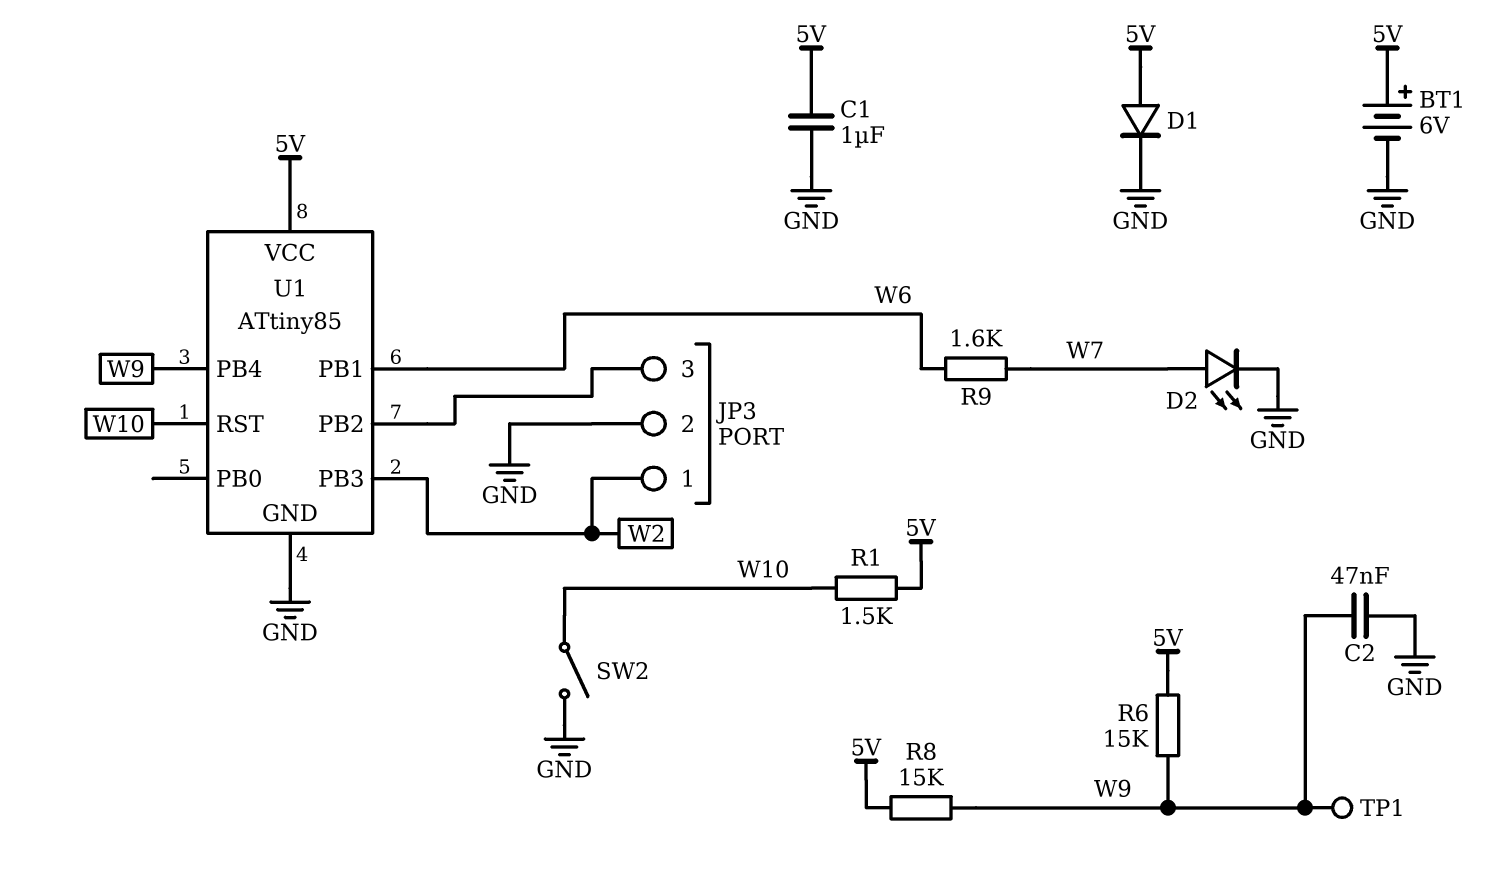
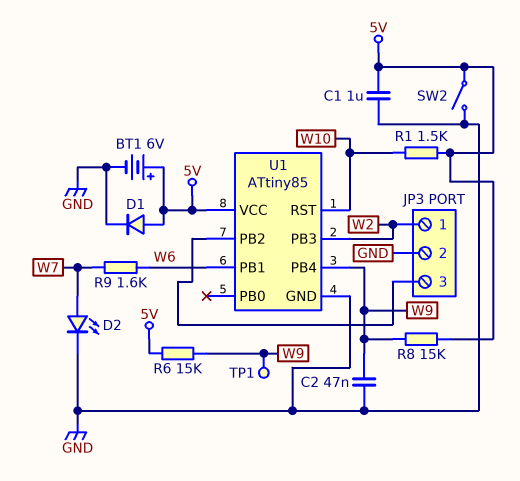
SW2: switch (GND, W10) -> switch (5V, GND)

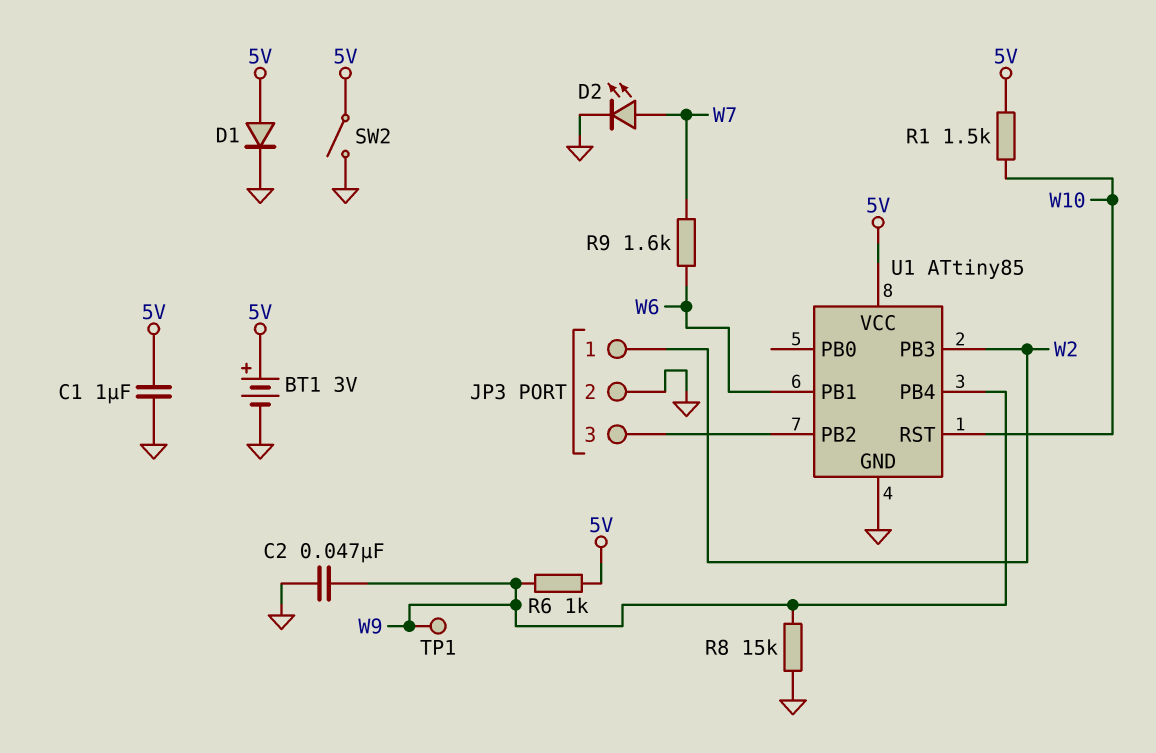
BT1: 6V (plus 5V, minus GND) -> 3V (plus 5V, minus GND)
R6: 15k (5V, W9) -> 1k (5V, W9)
R8: 15k (5V, W9) -> 15k (GND, W9)

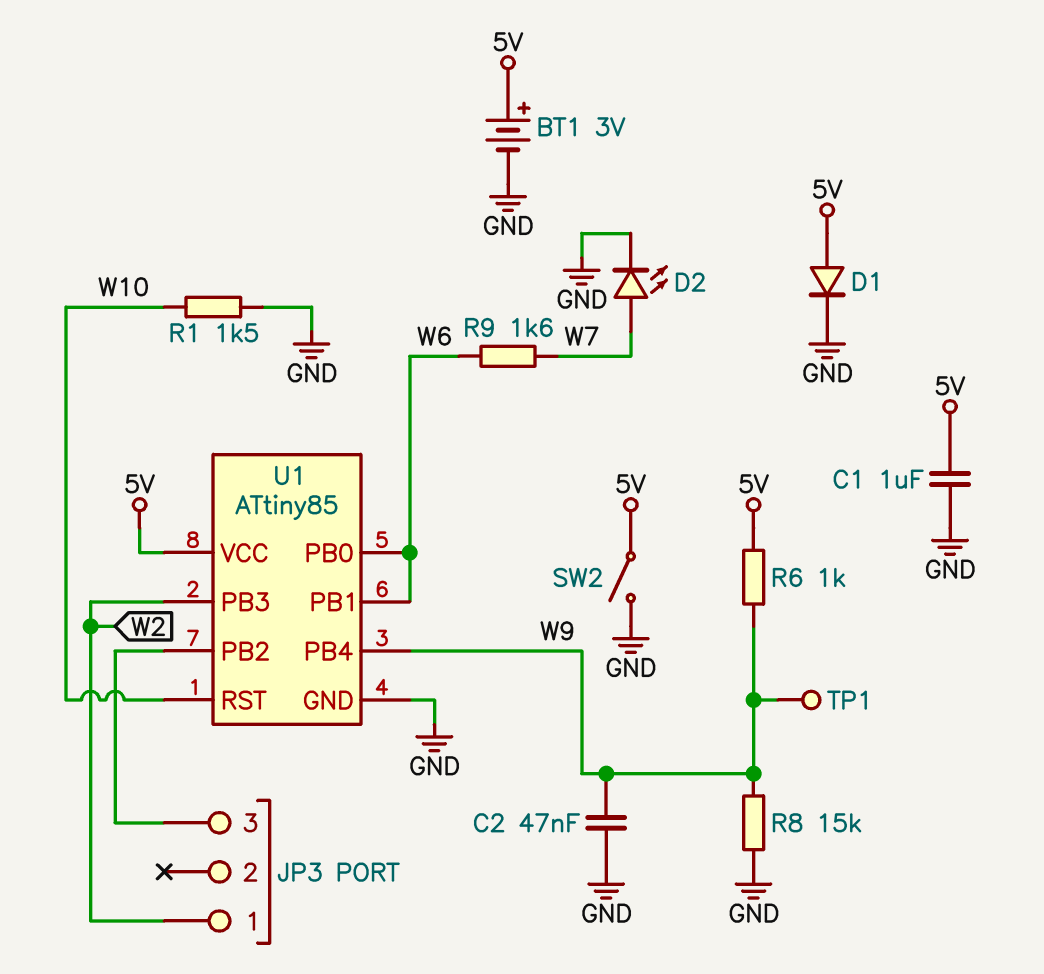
JP3 pin 2: GND -> none
R1: 1.5k (5V, W10) -> 1.5k (GND, W10)
U1 pin PB0: none -> W6

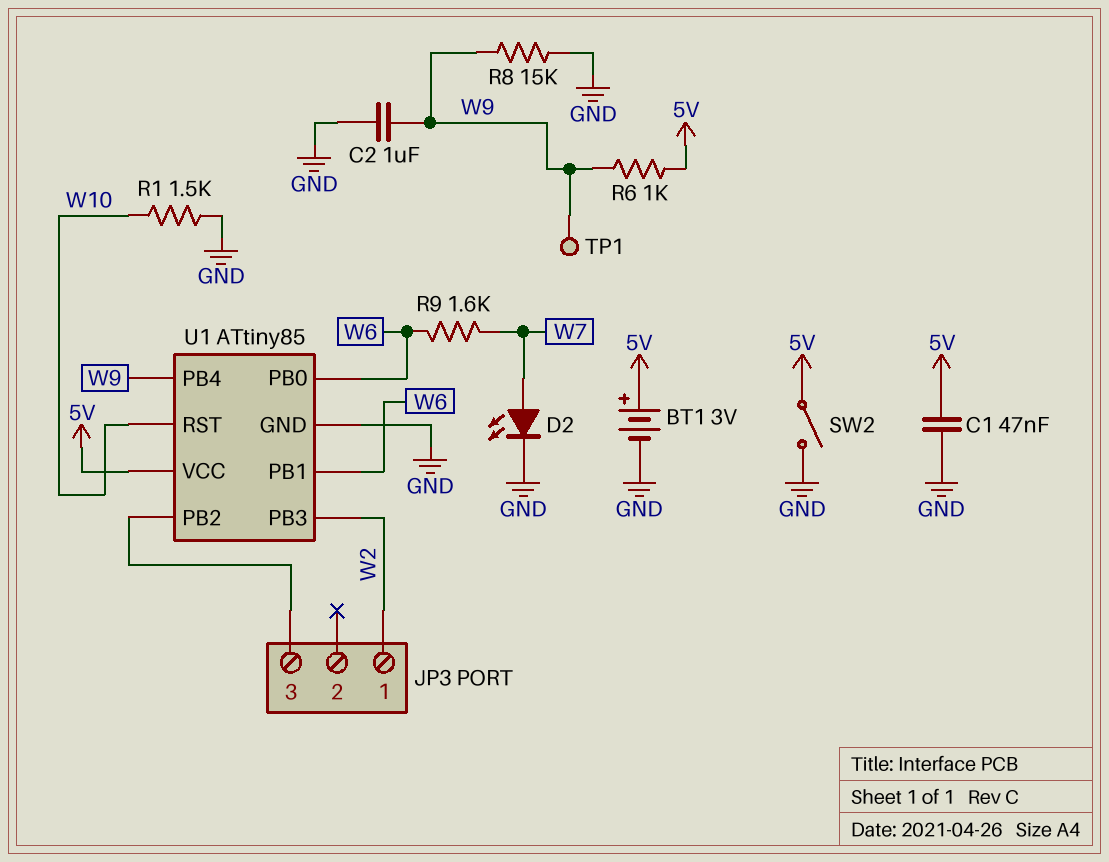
C1: 1uF (5V, GND) -> 47nF (5V, GND)
C2: 47nF (GND, W9) -> 1uF (GND, W9)
D1: diode (A 5V, K GND) -> none

